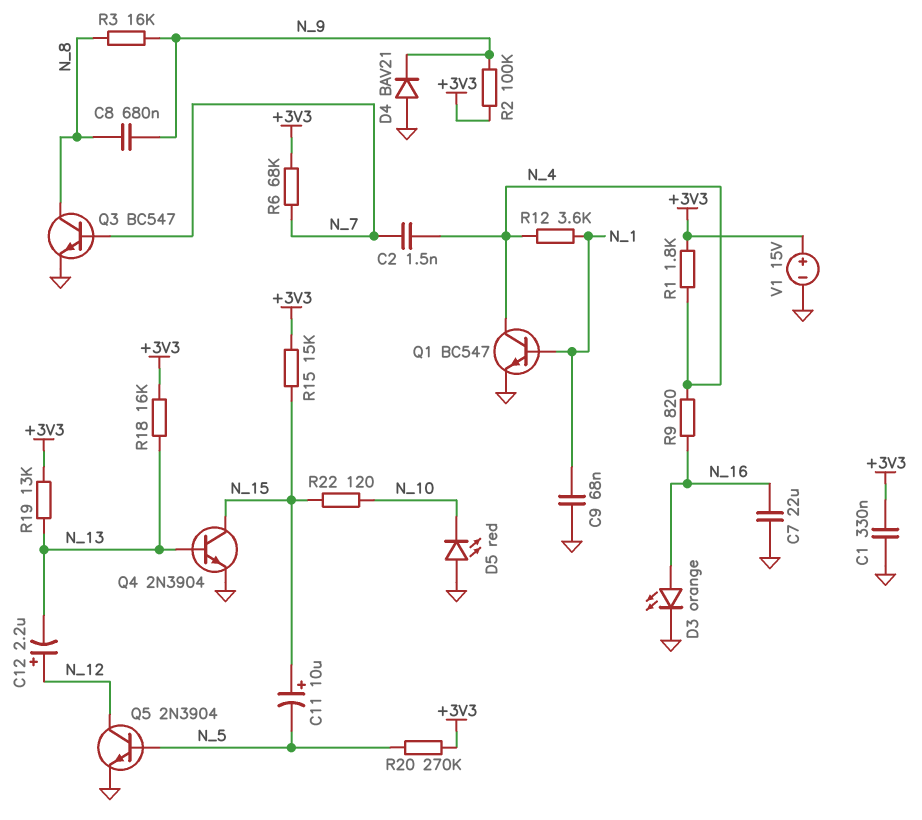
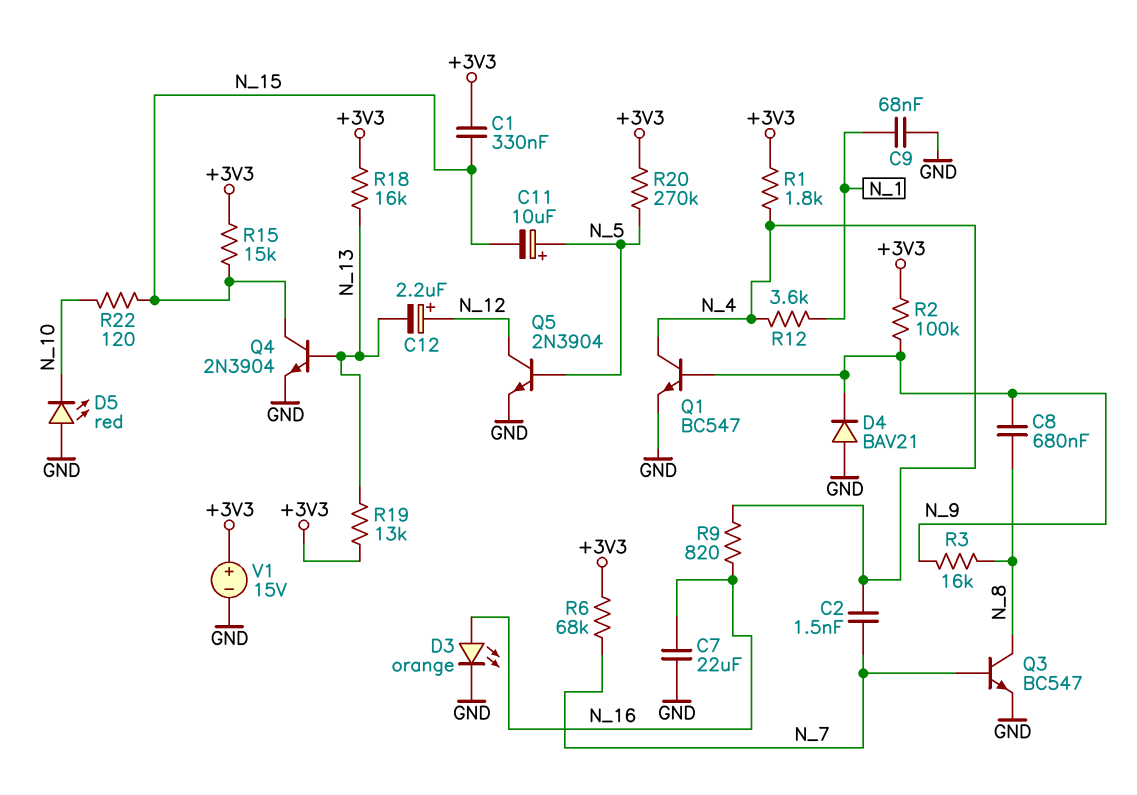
C1: 330nF (+3V3, GND) -> 330nF (+3V3, N_15)
C11: 10uF (plus N_15, minus N_5) -> 10uF (plus N_5, minus N_15)
Q1: NPN BC547 (B N_1, C N_4, E GND) -> NPN BC547 (B N_9, C N_4, E GND)

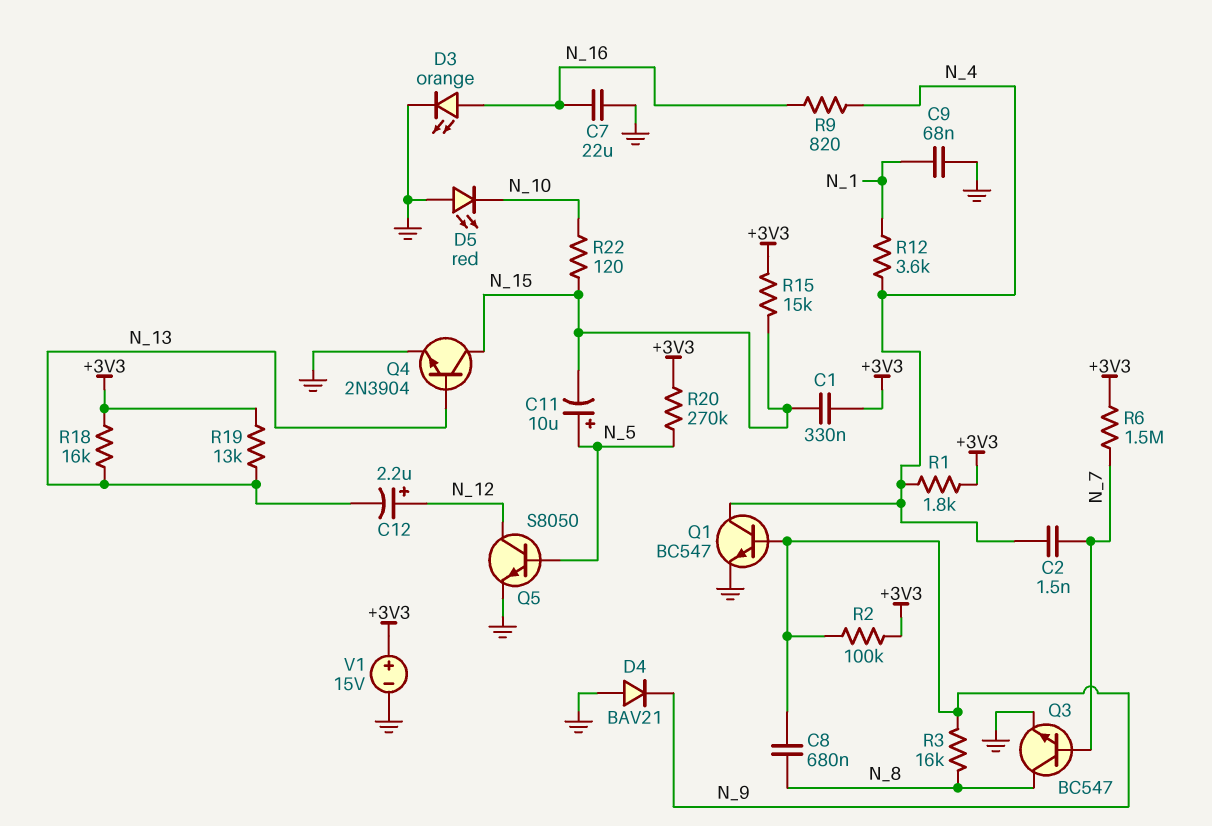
Q5: NPN 2N3904 (B N_5, C N_12, E GND) -> NPN S8050 (B N_5, C N_12, E GND)
R6: 68k (+3V3, N_7) -> 1.5M (+3V3, N_7)

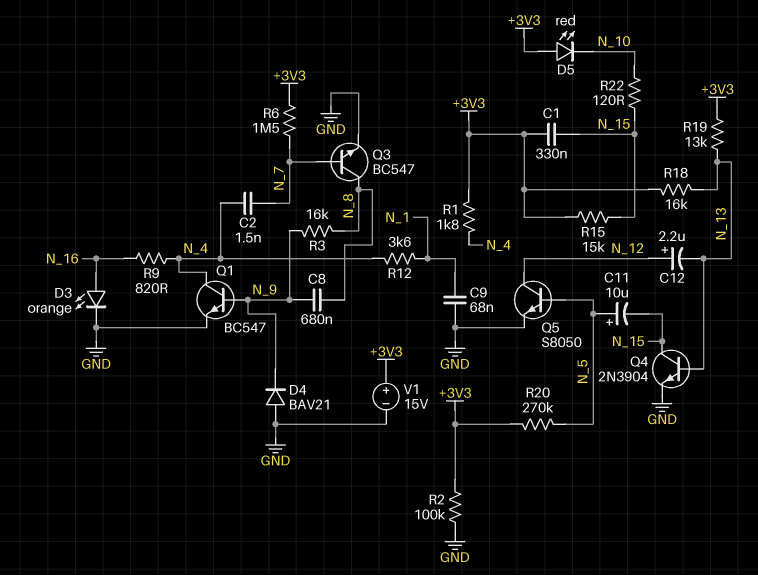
C7: 22uF (GND, N_16) -> none
D5: LED red (A GND, K N_10) -> LED red (A +3V3, K N_10)
R2: 100k (+3V3, N_9) -> 100k (+3V3, GND)

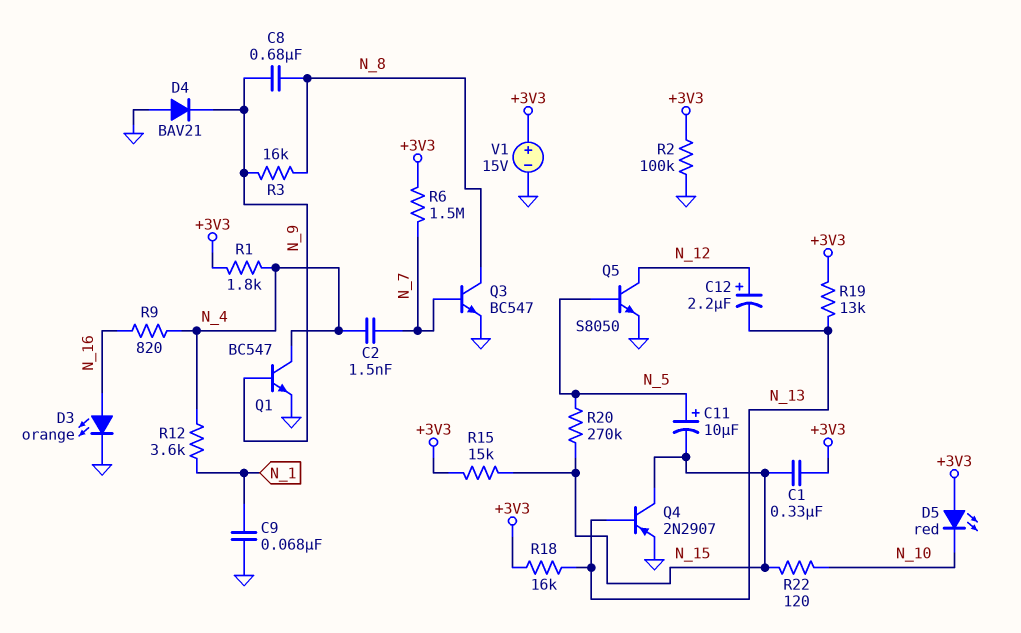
Q4: NPN 2N3904 (B N_13, C N_15, E GND) -> PNP 2N2907 (B N_13, C N_15, E GND)
R20: 270k (+3V3, N_5) -> 270k (N_5, N_15)

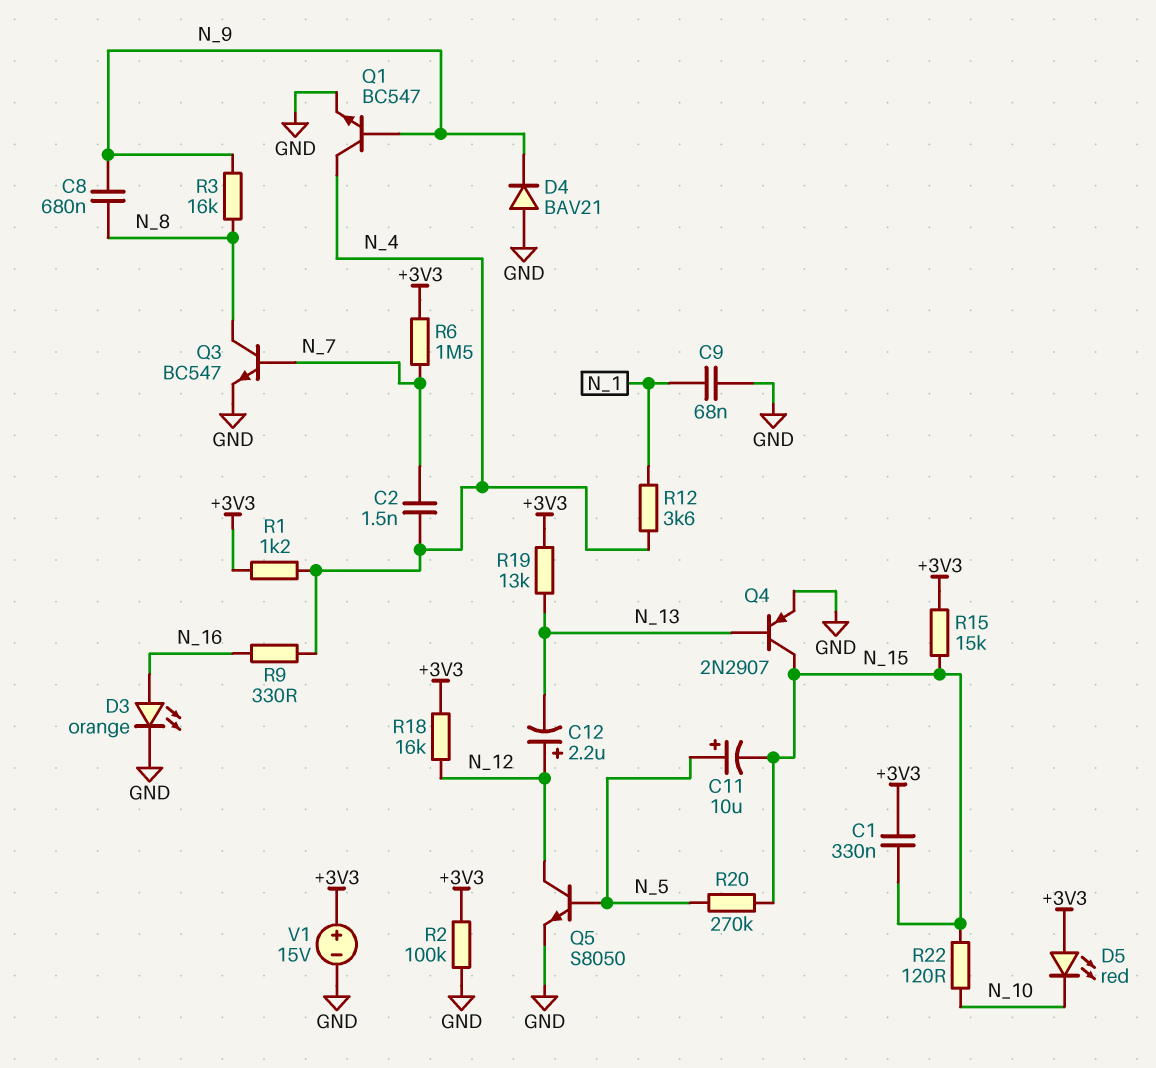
R1: 1.8k (+3V3, N_4) -> 1.2k (+3V3, N_4)
R9: 820 (N_4, N_16) -> 330 (N_4, N_16)
R18: 16k (+3V3, N_13) -> 16k (+3V3, N_12)

